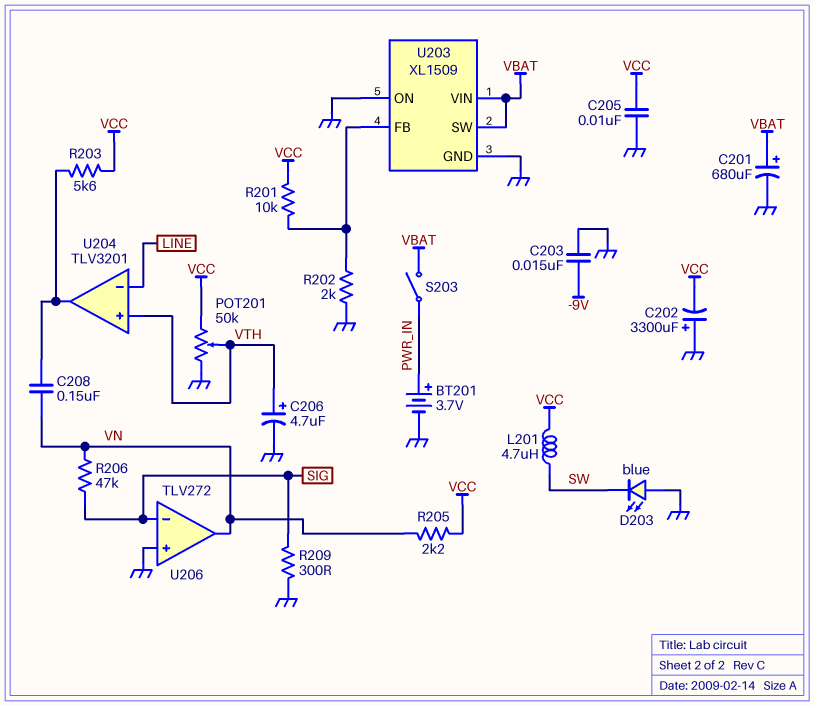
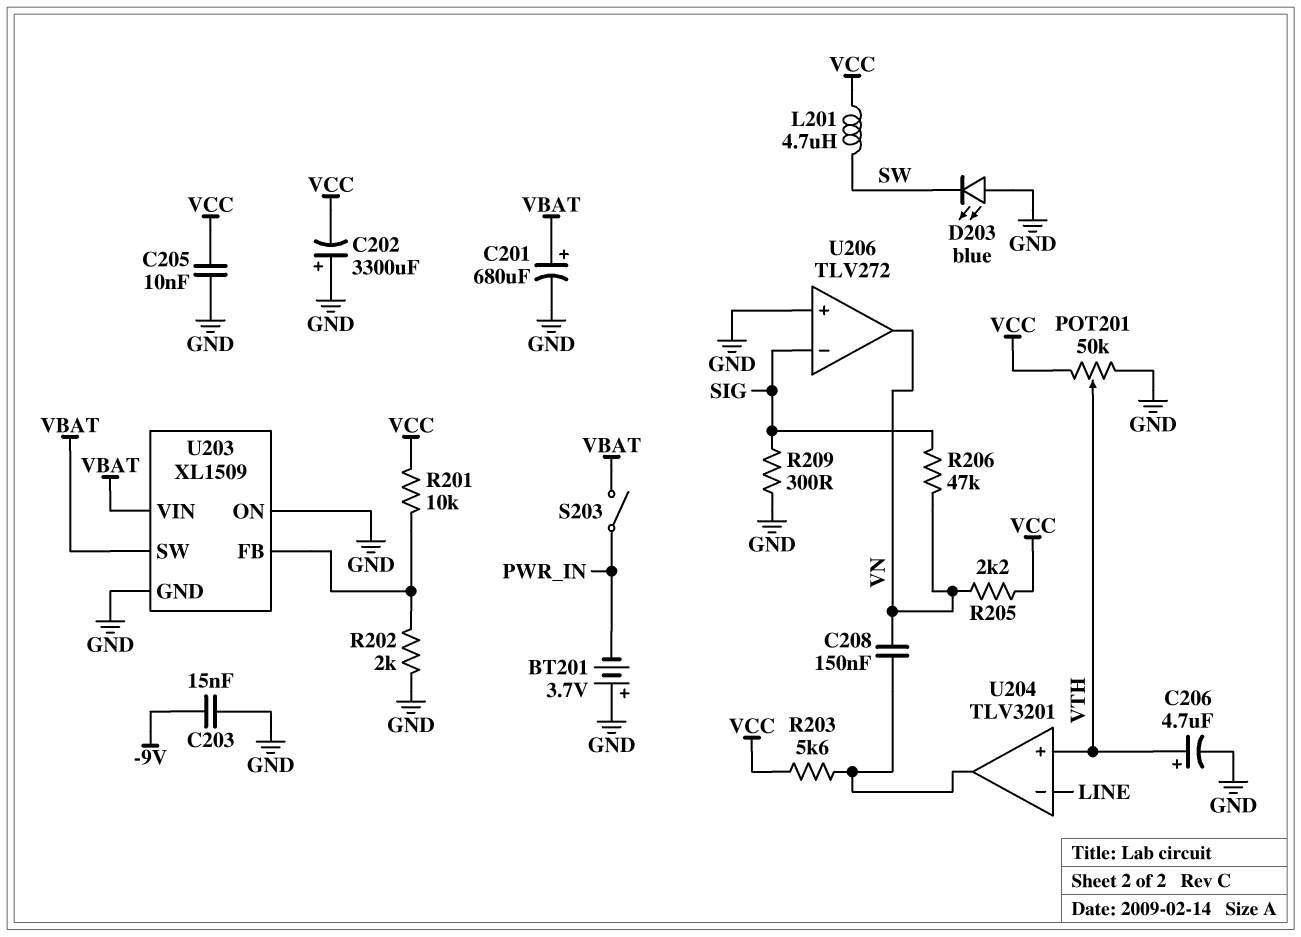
BT201: 3.7V (plus PWR_IN, minus GND) -> 3.7V (plus GND, minus PWR_IN)

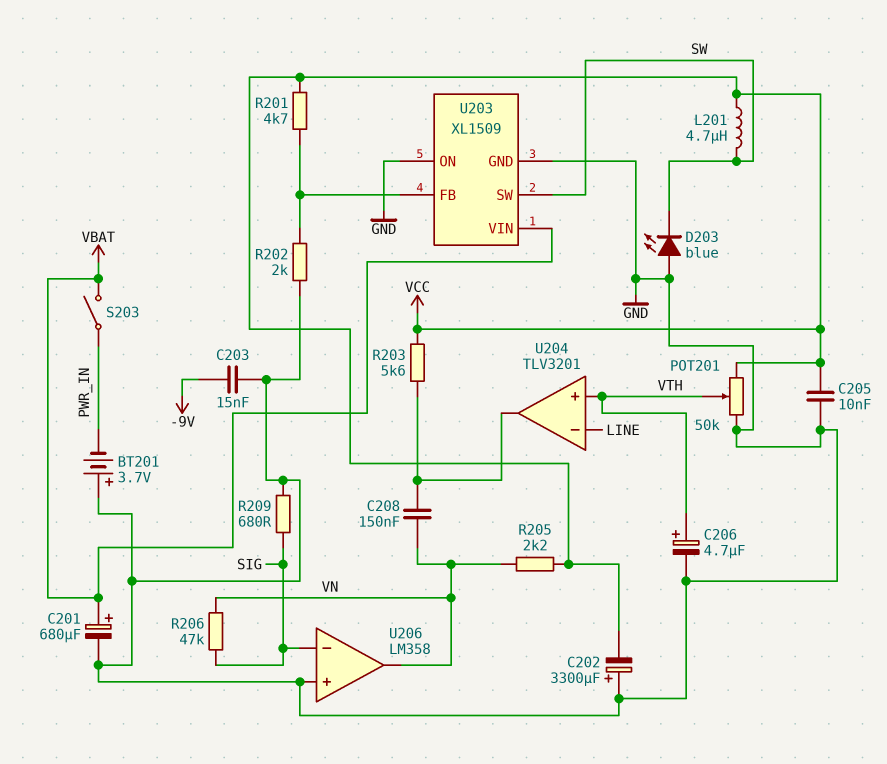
R201: 10k (U203/FB, VCC) -> 4.7k (U203/FB, VCC)
R209: 300 (GND, SIG) -> 680 (GND, SIG)
U203 pin SW: VBAT -> SW
U206: TLV272 -> LM358

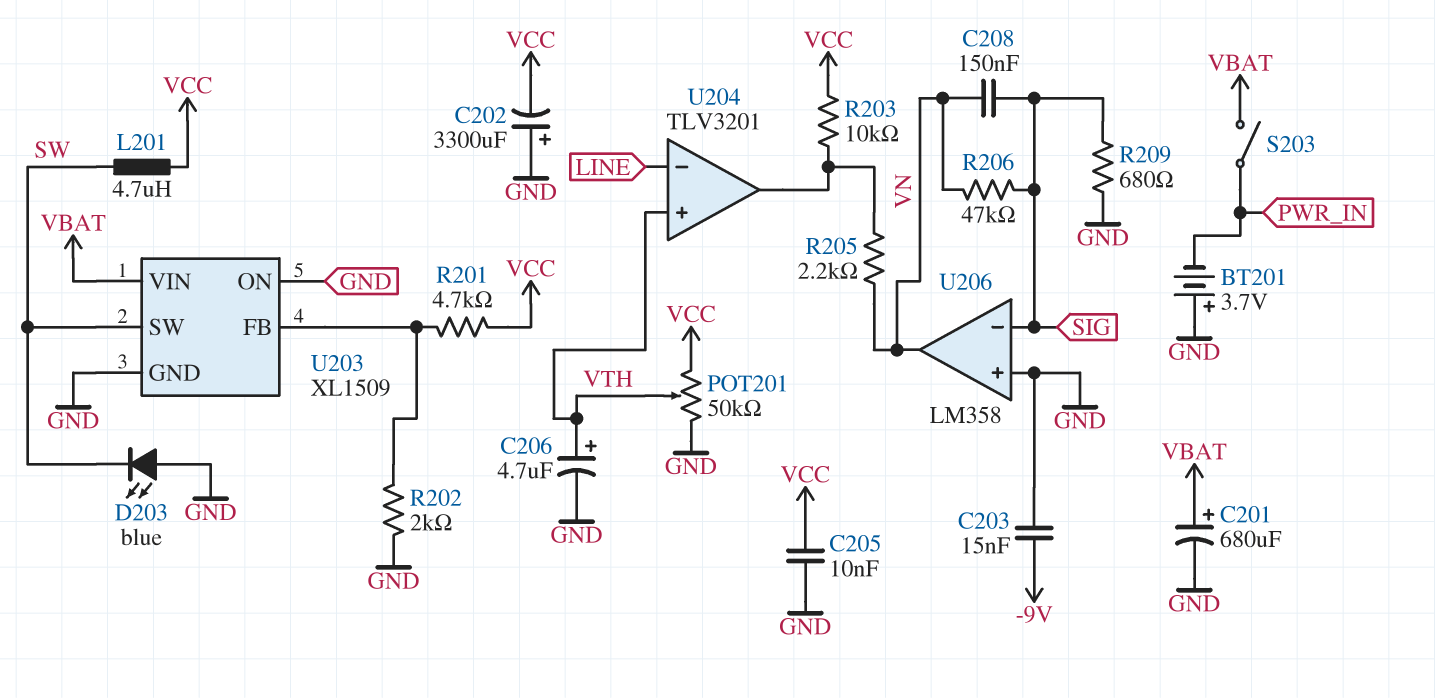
C208: 150nF (U204/out, VN) -> 150nF (SIG, VN)
R203: 5.6k (U204/out, VCC) -> 10k (U204/out, VCC)
R205: 2.2k (VCC, VN) -> 2.2k (U204/out, VN)

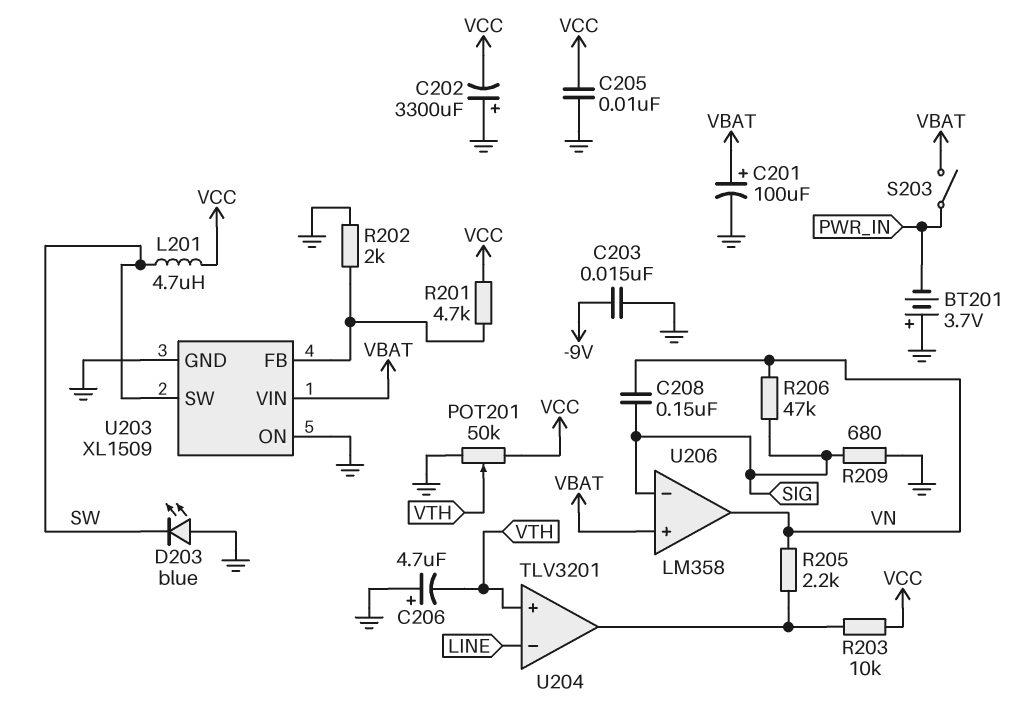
C201: 680uF (plus VBAT, minus GND) -> 100uF (plus VBAT, minus GND)
C206: 4.7uF (plus VTH, minus GND) -> 4.7uF (plus GND, minus VTH)
U206 pin in+: GND -> VBAT

